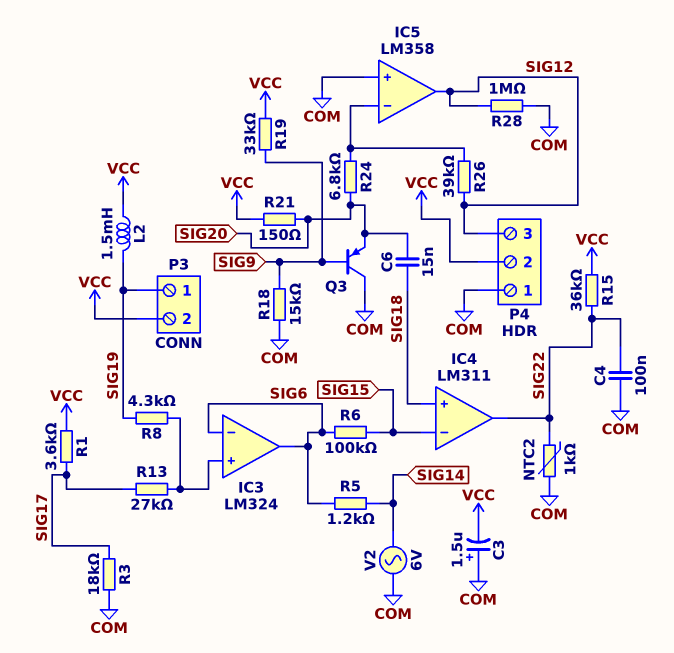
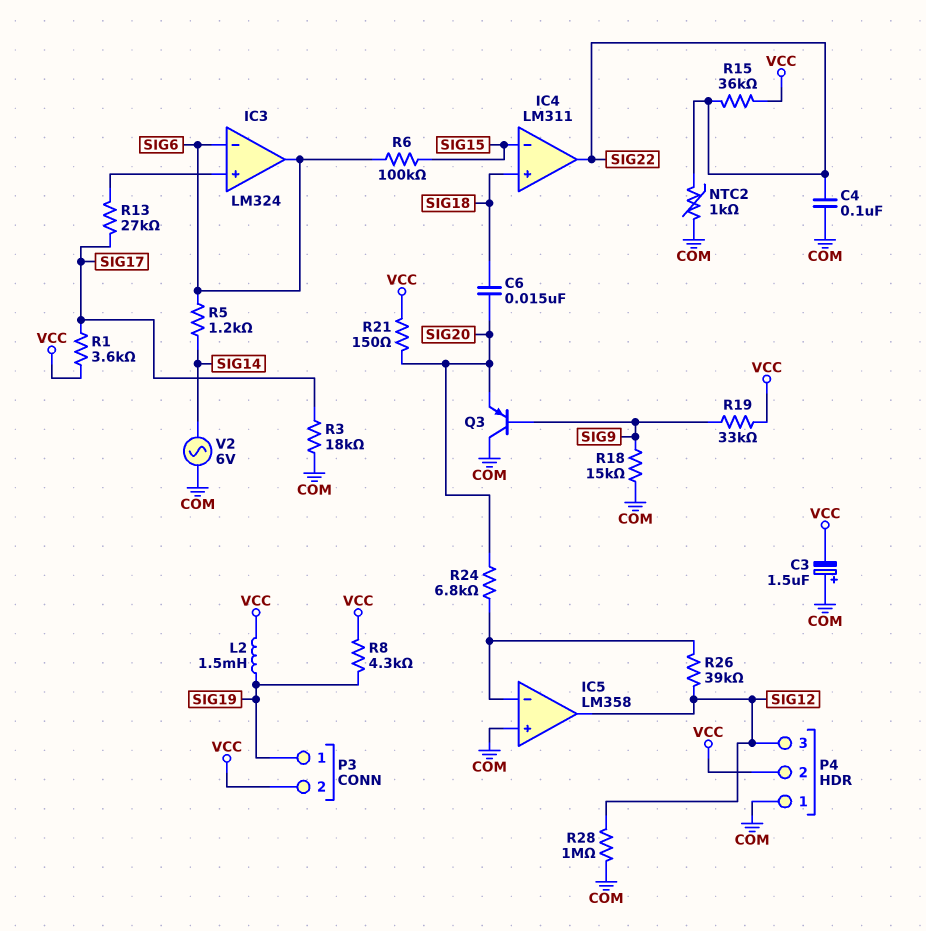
R8: 4.3k (IC3/in+, SIG19) -> 4.3k (SIG19, VCC)

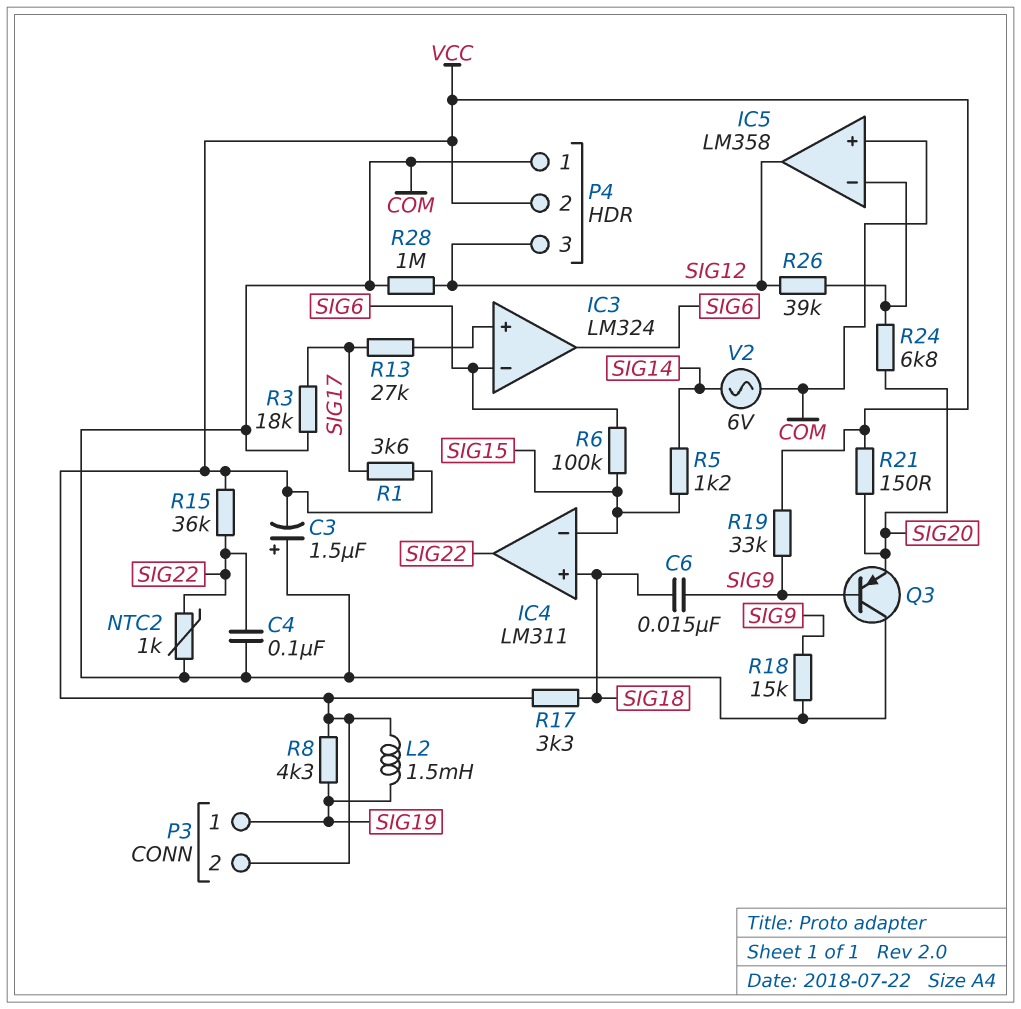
C6: 15nF (SIG18, SIG20) -> 15nF (SIG9, SIG18)
R5: 1.2k (SIG6, SIG14) -> 1.2k (SIG14, SIG15)
R17: none -> 3.3k (SIG18, VCC)

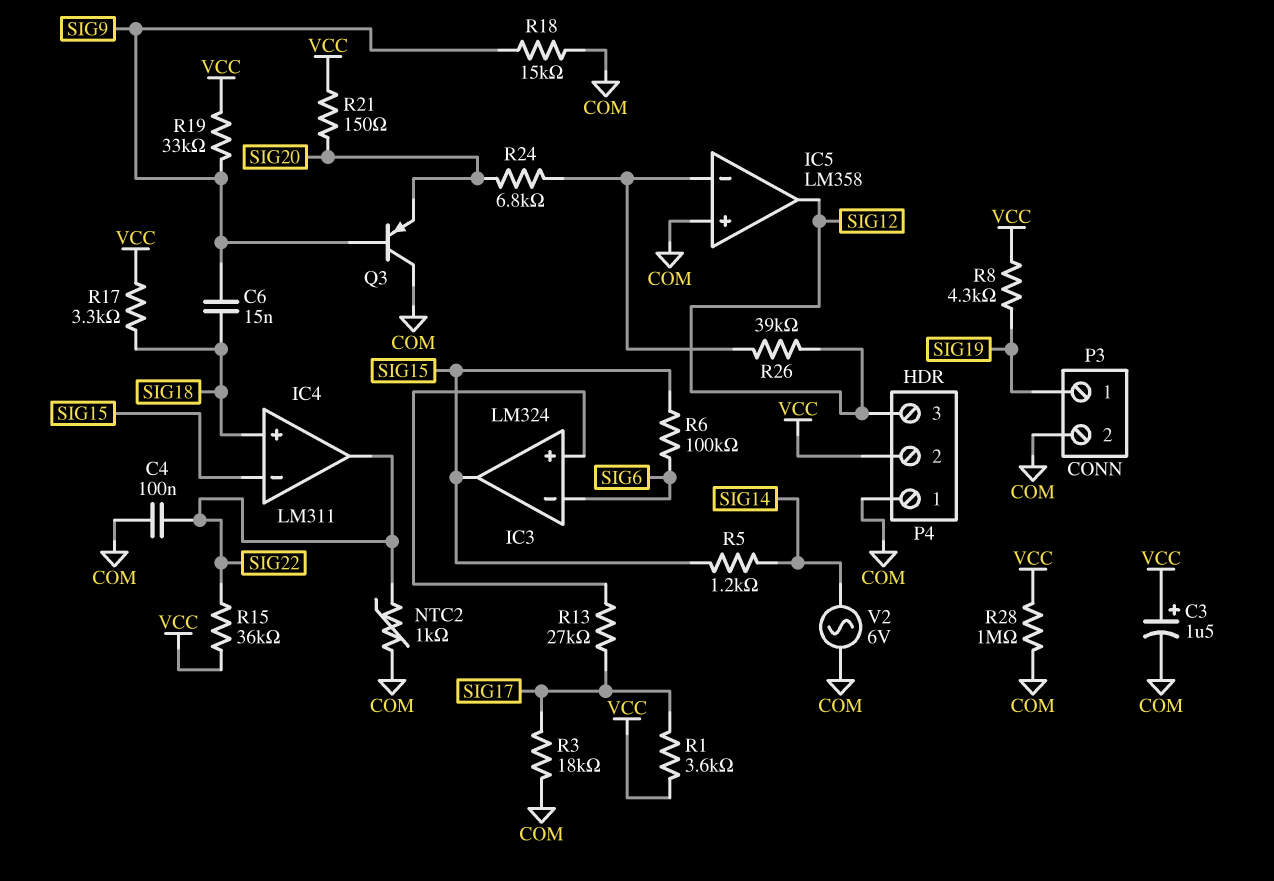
C3: 1.5uF (plus COM, minus VCC) -> 1.5uF (plus VCC, minus COM)
IC3 pin out: SIG6 -> SIG15
L2: 1.5mH (SIG19, VCC) -> none
P3 pin 2: VCC -> COM
R28: 1M (COM, SIG12) -> 1M (COM, VCC)

